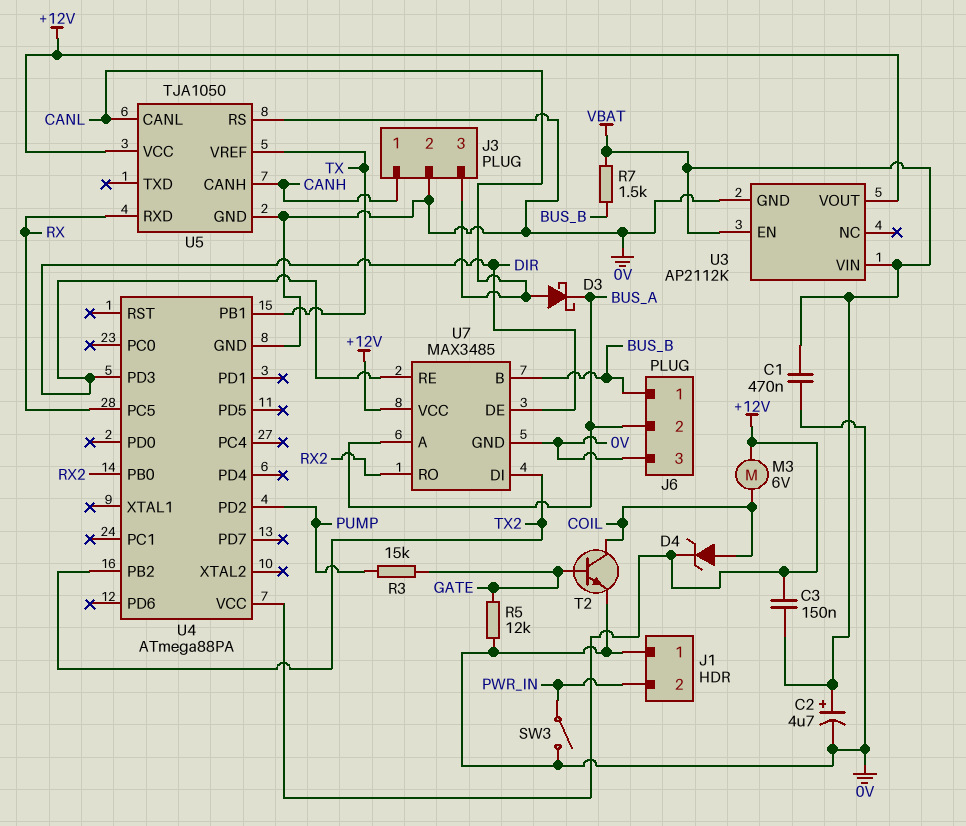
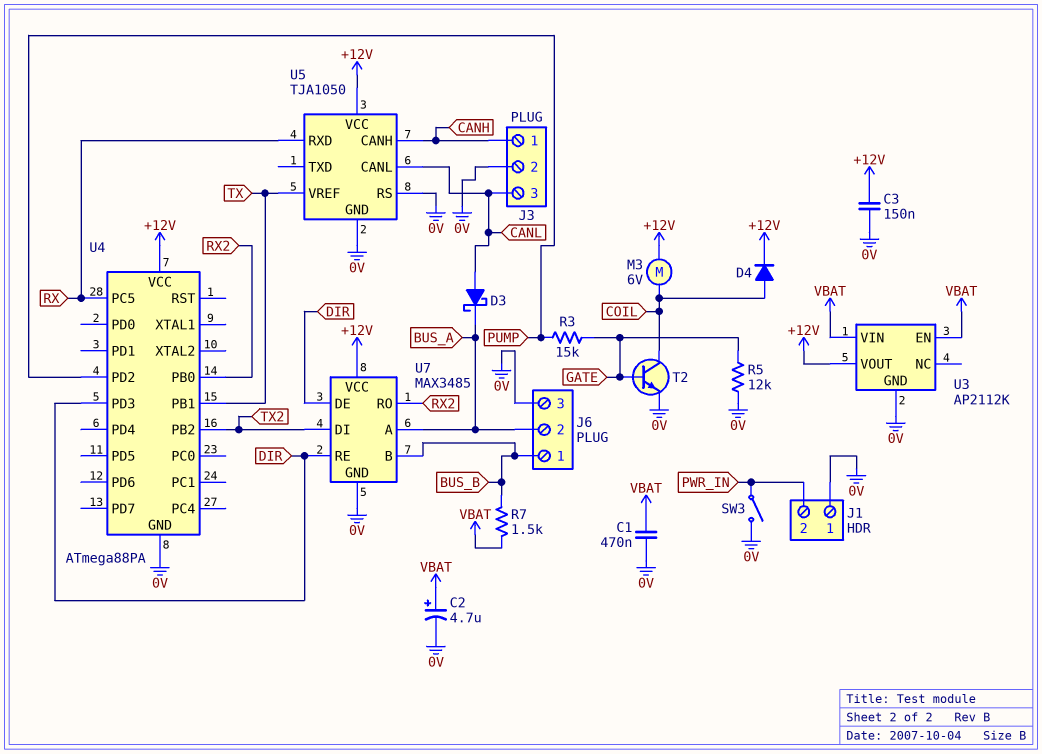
C3: 150nF (+12V, VBAT) -> 150nF (+12V, 0V)
D4: zener (A COIL, K +12V) -> diode (A COIL, K +12V)

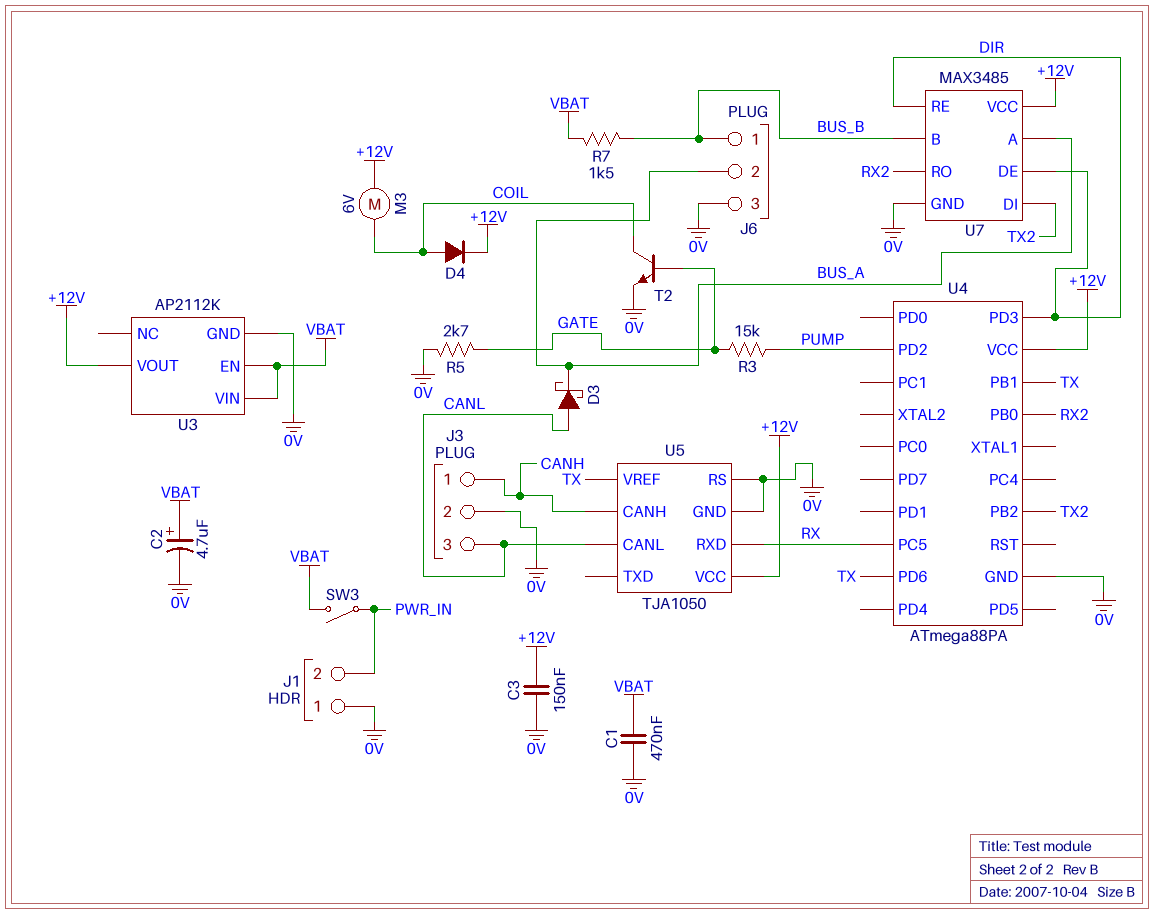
R5: 12k (0V, GATE) -> 2.7k (0V, GATE)
SW3: switch (0V, PWR_IN) -> switch (PWR_IN, VBAT)
U4 pin PD6: none -> TX

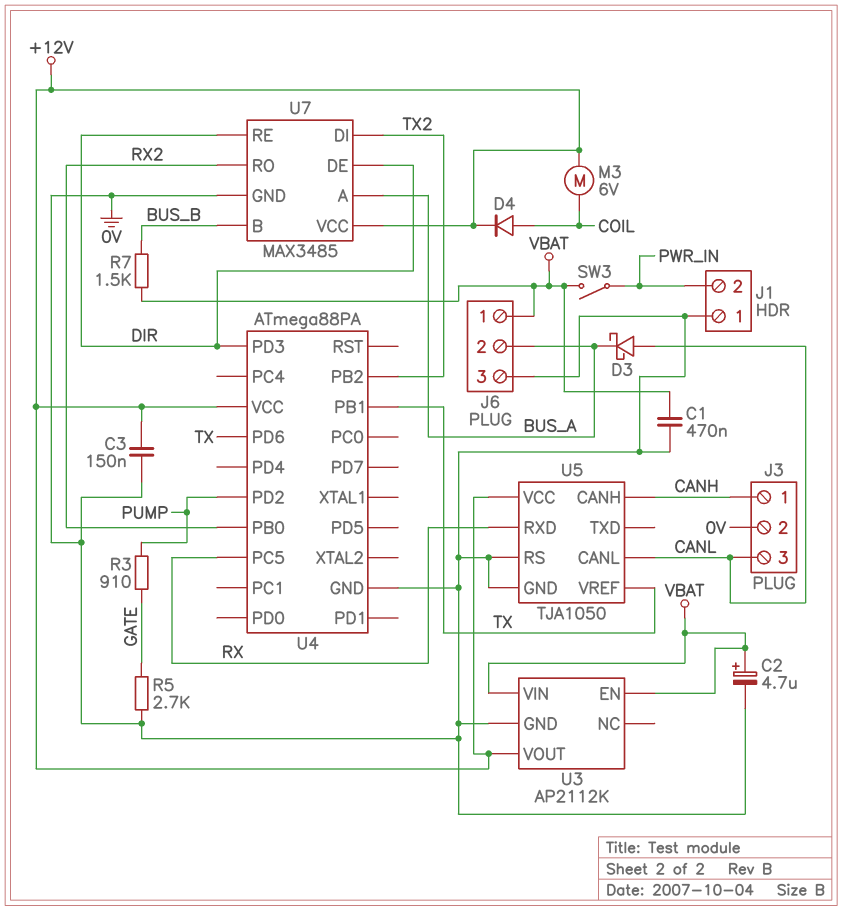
J6 pin 1: BUS_B -> VBAT
R3: 15k (GATE, PUMP) -> 910 (GATE, PUMP)
T2: NPN (B GATE, C COIL, E 0V) -> none

